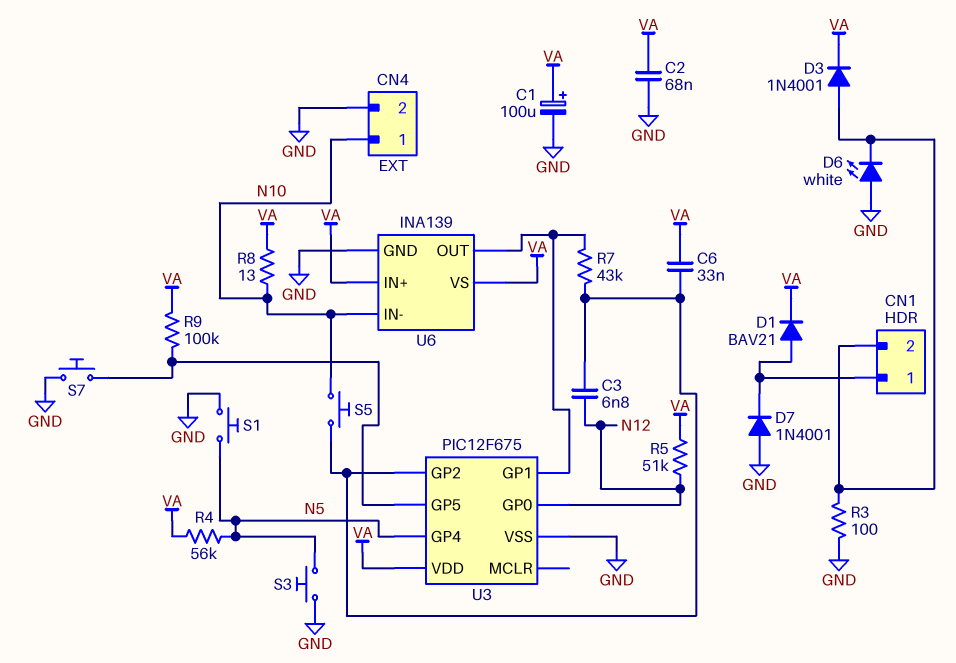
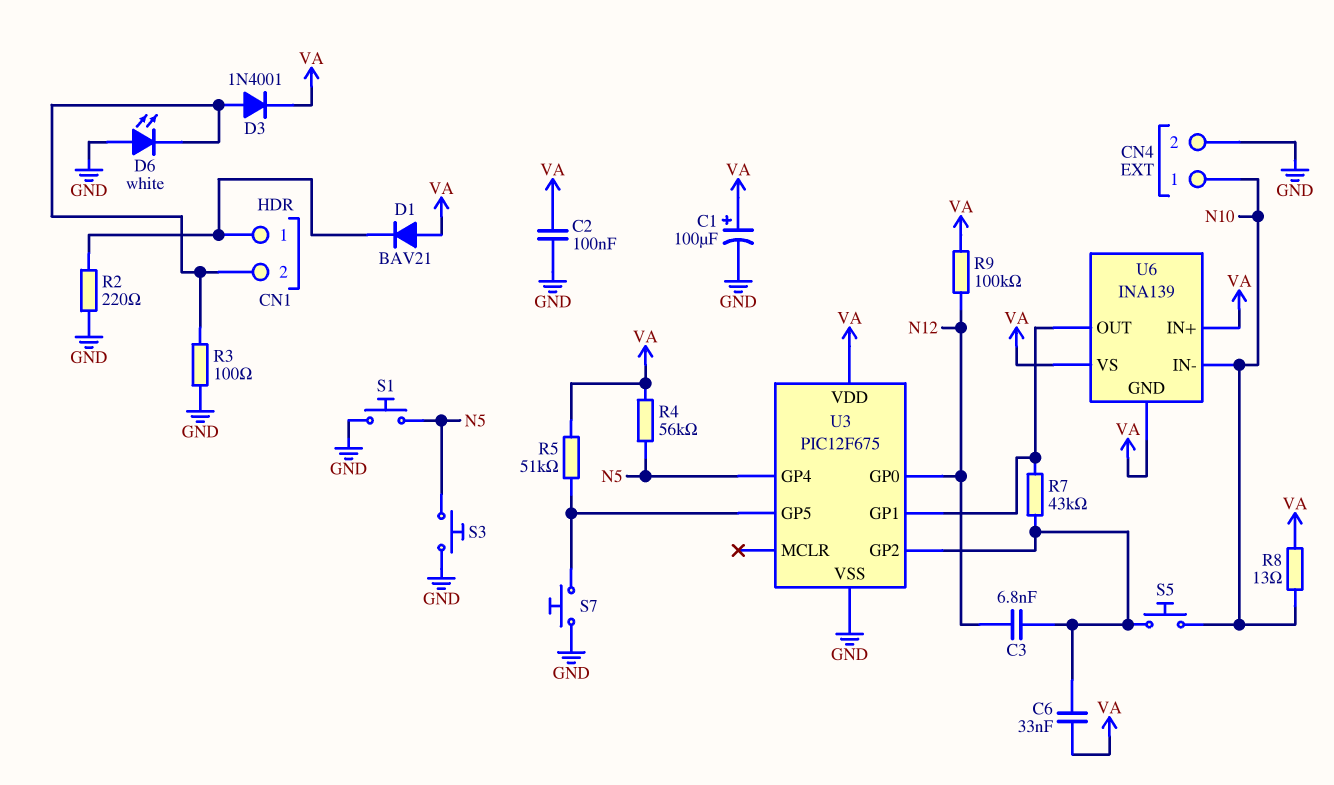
C2: 68nF (GND, VA) -> 100nF (GND, VA)
D1: diode BAV21 (A CN1/1, K VA) -> diode BAV21 (A VA, K CN1/1)
D7: diode 1N4001 (A GND, K CN1/1) -> none
R2: none -> 220 (CN1/1, GND)
R5: 51k (N12, VA) -> 51k (U3/GP5, VA)
R9: 100k (U3/GP5, VA) -> 100k (N12, VA)
U6 pin GND: GND -> VA

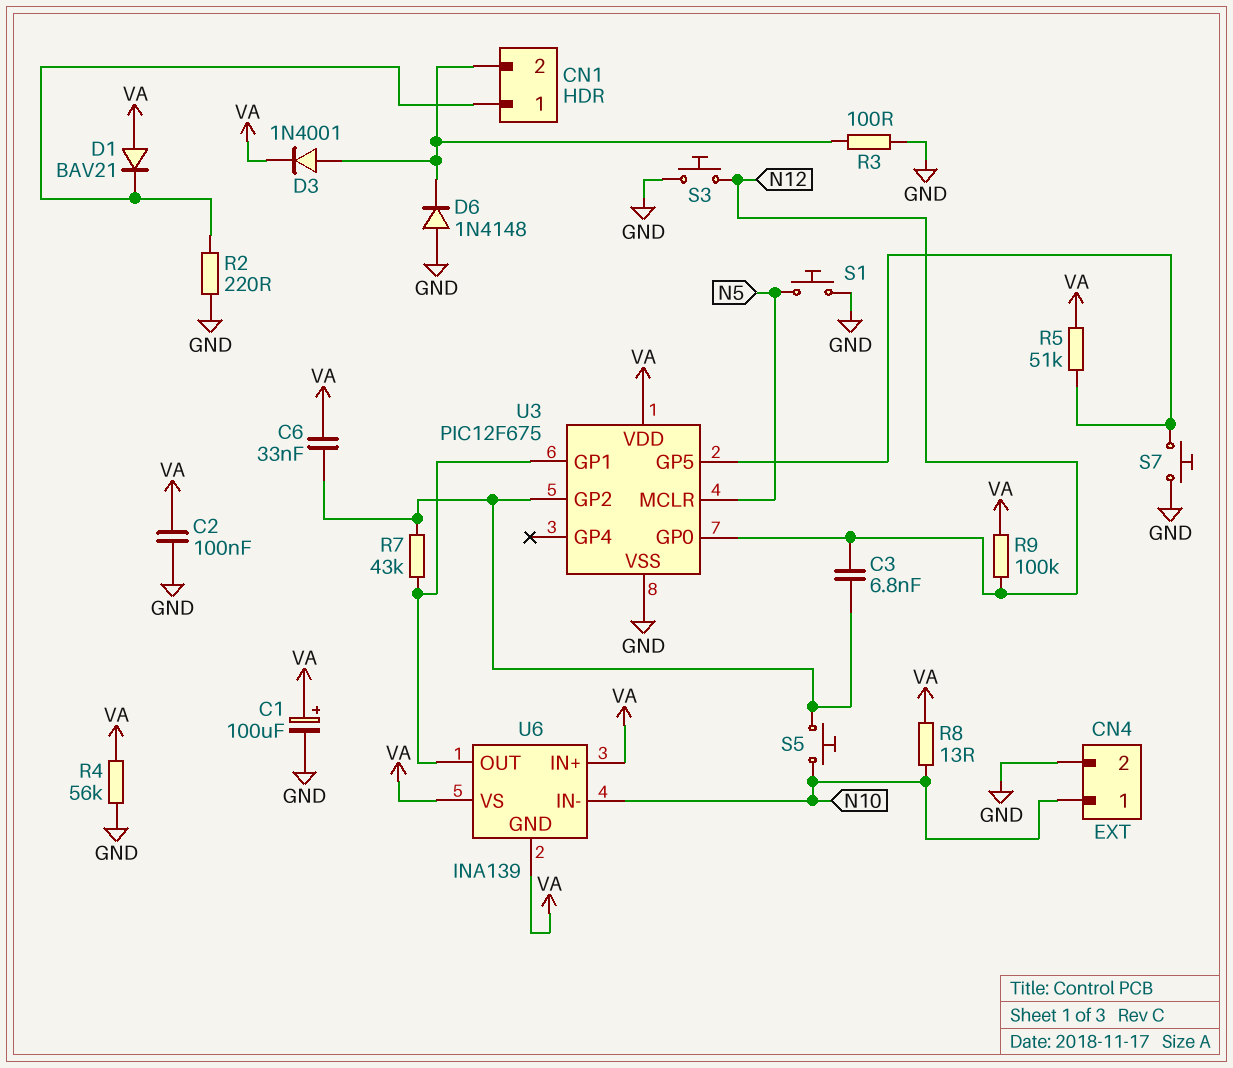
D6: LED white (A GND, K CN1/2) -> diode 1N4148 (A GND, K CN1/2)
R4: 56k (N5, VA) -> 56k (GND, VA)
S3: button (GND, N5) -> button (GND, N12)
U3 pin GP4: N5 -> none
U3 pin MCLR: none -> N5

